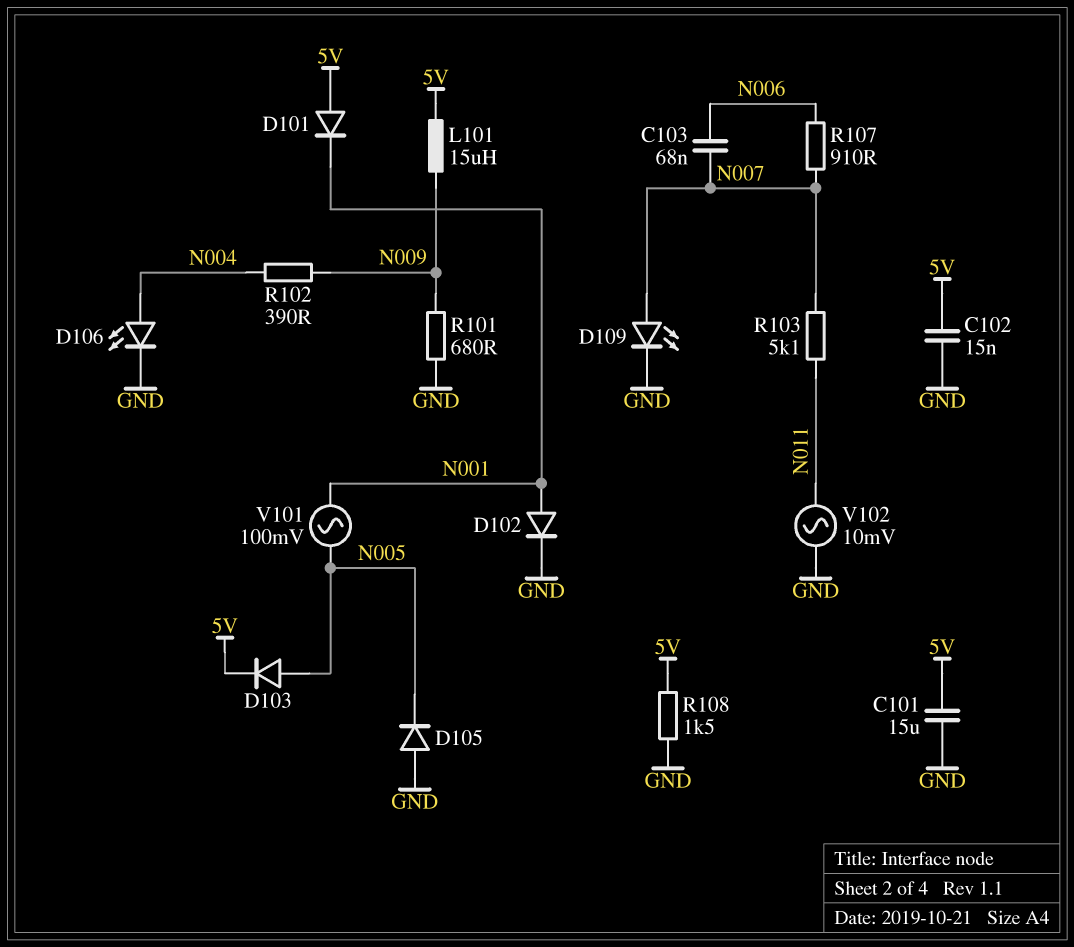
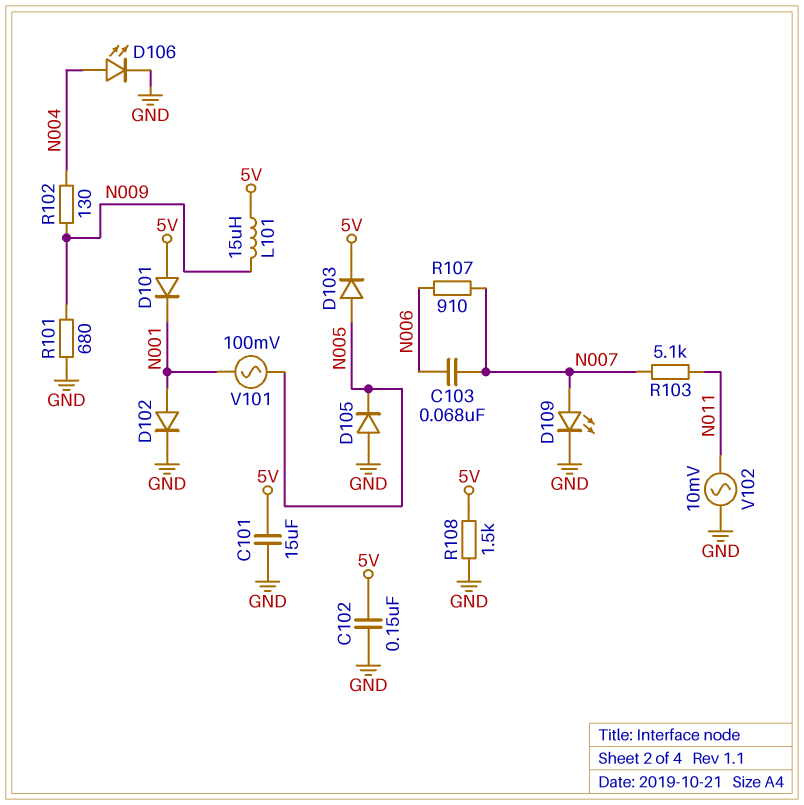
C102: 15nF (5V, GND) -> 150nF (5V, GND)
R102: 390 (N004, N009) -> 130 (N004, N009)

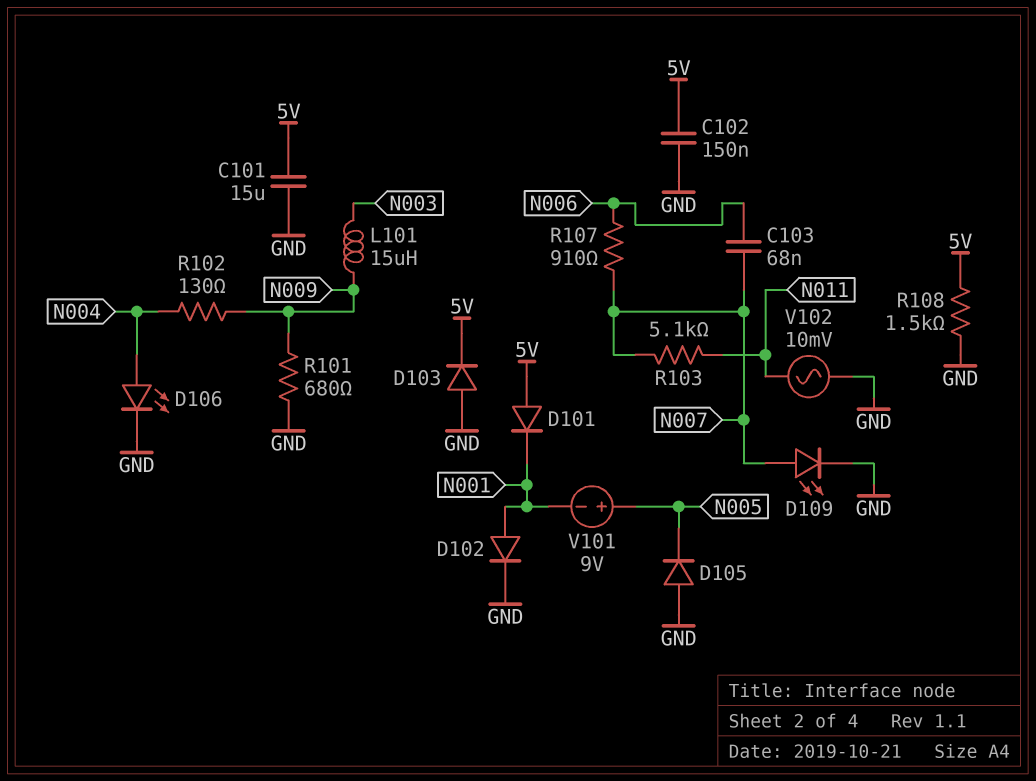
D103: diode (A N005, K 5V) -> diode (A GND, K 5V)
L101: 15uH (5V, N009) -> 15uH (N003, N009)
V101: AC 100mV (N001, N005) -> 9V (plus N005, minus N001)

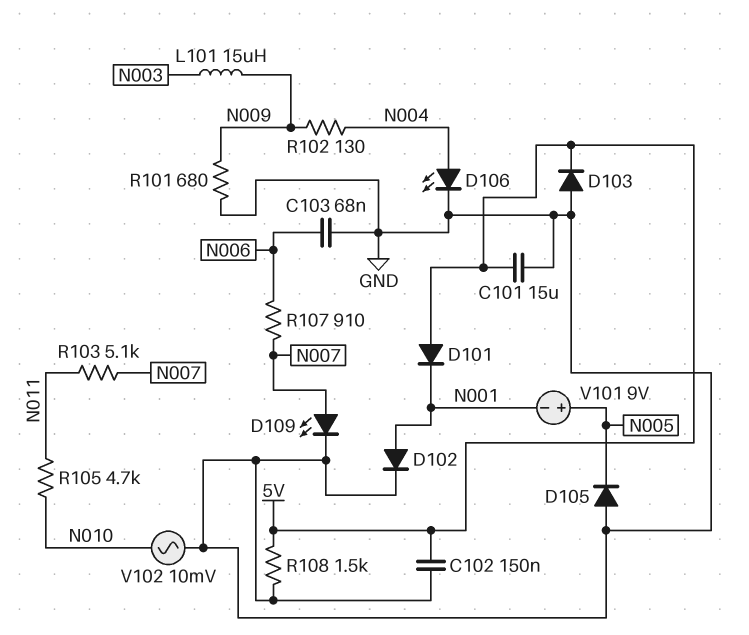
C103: 68nF (N006, N007) -> 68nF (GND, N006)
R105: none -> 4.7k (N010, N011)
V102: AC 10mV (GND, N011) -> AC 10mV (GND, N010)

